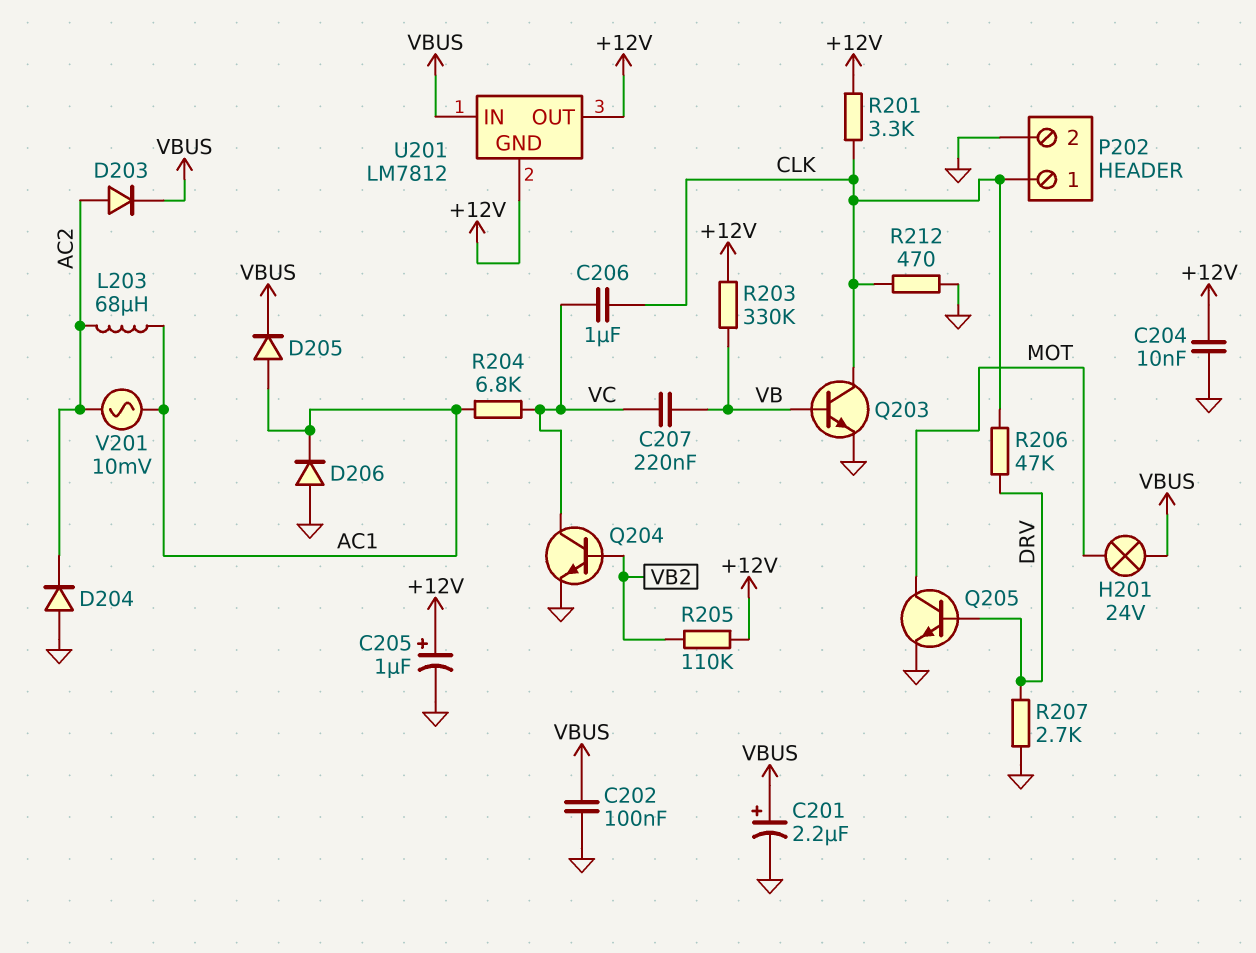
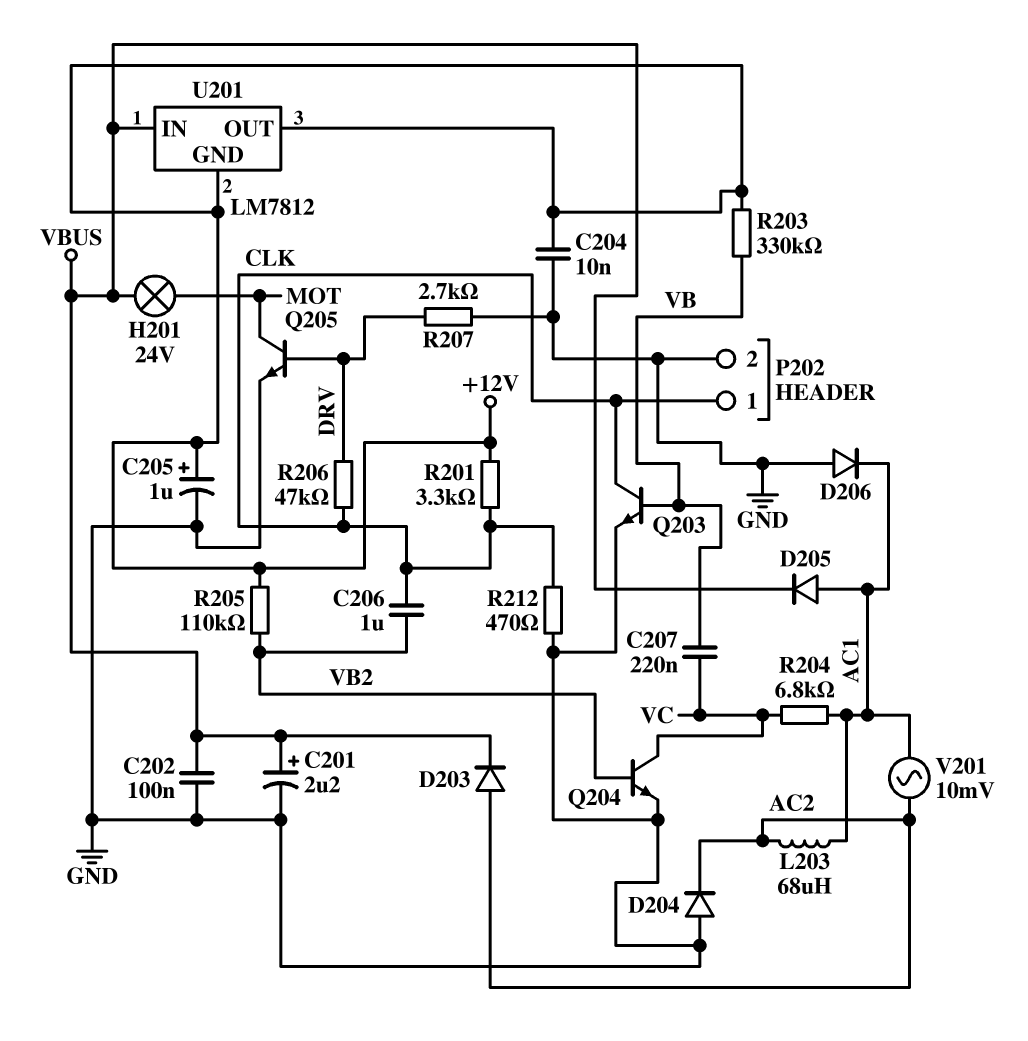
C206: 1uF (CLK, VC) -> 1uF (CLK, VB2)

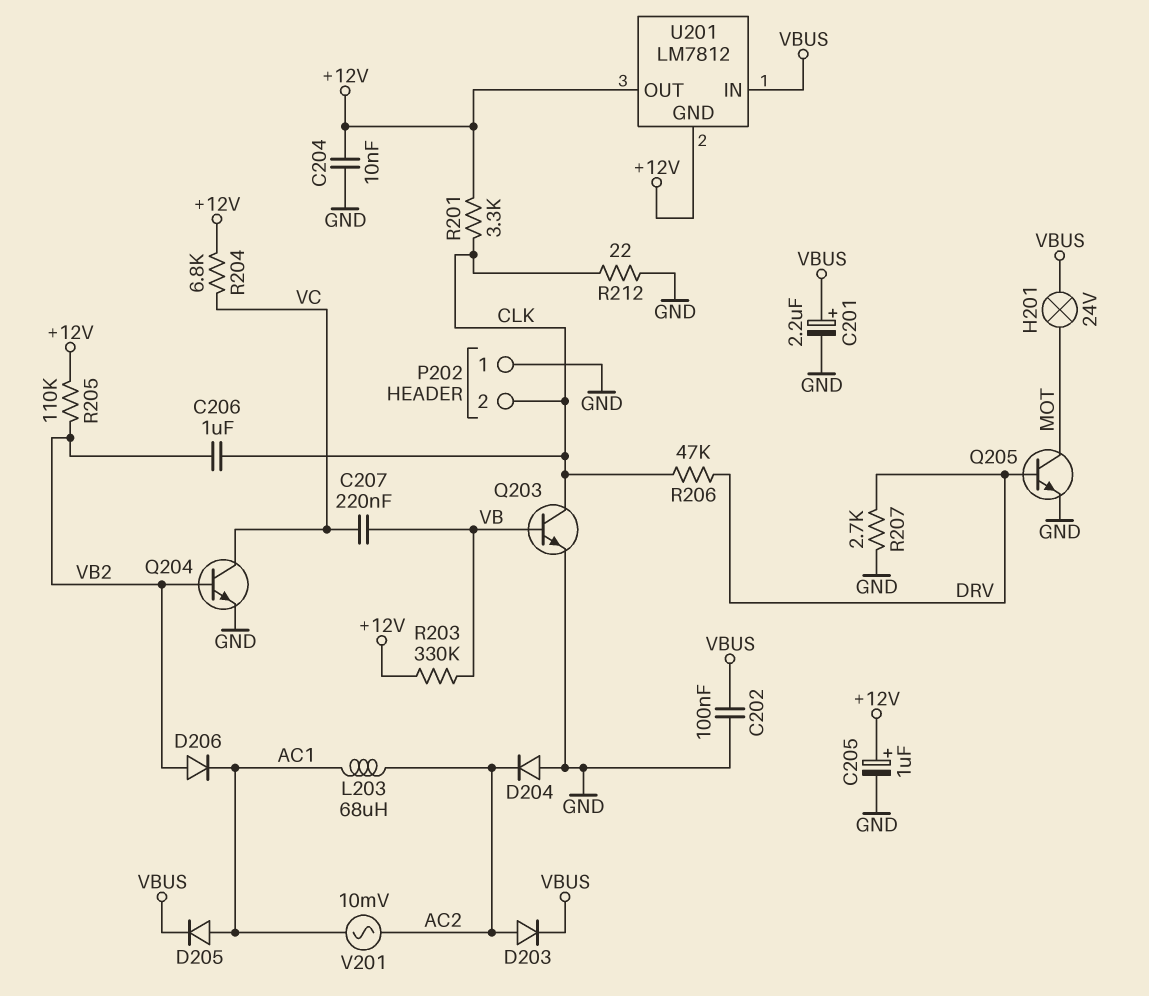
D206: diode (A GND, K AC1) -> diode (A VB2, K AC1)
P202 pin 1: CLK -> GND
P202 pin 2: GND -> CLK
R204: 6.8k (AC1, VC) -> 6.8k (+12V, VC)
R212: 470 (CLK, GND) -> 22 (CLK, GND)

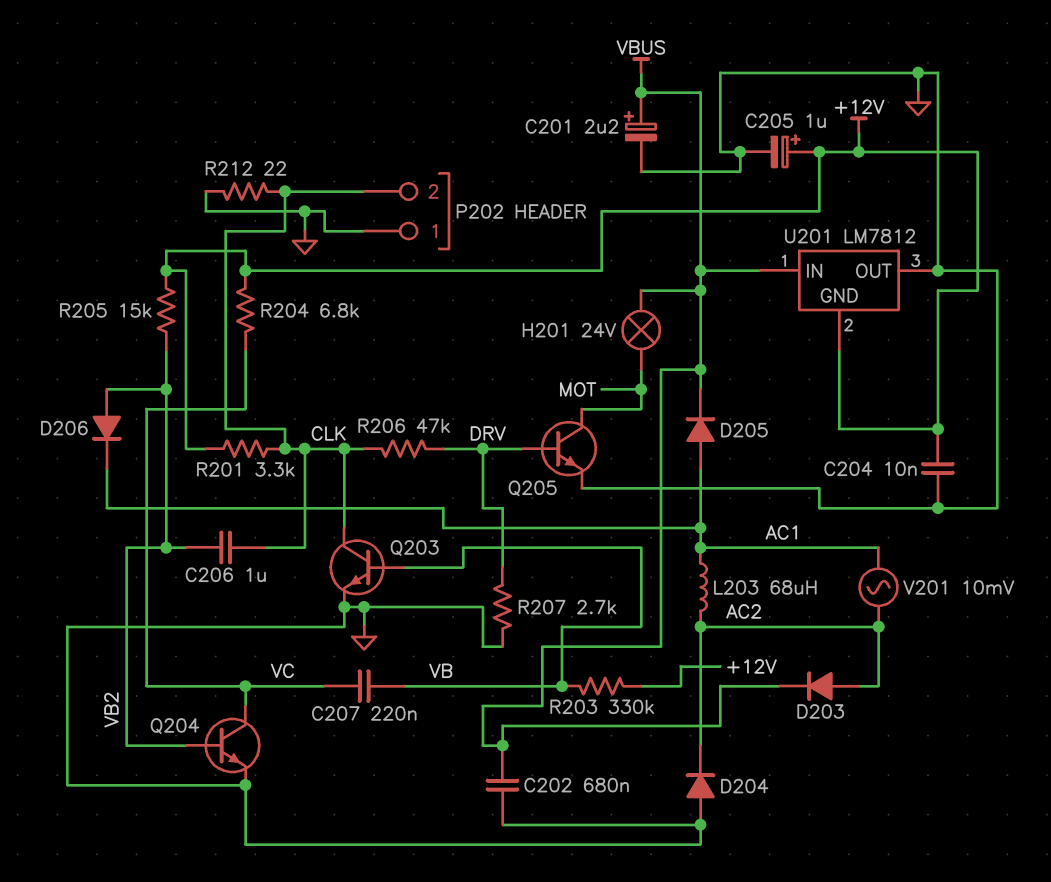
C202: 100nF (GND, VBUS) -> 680nF (GND, VBUS)
R205: 110k (+12V, VB2) -> 15k (+12V, VB2)
U201 pin OUT: +12V -> GND

